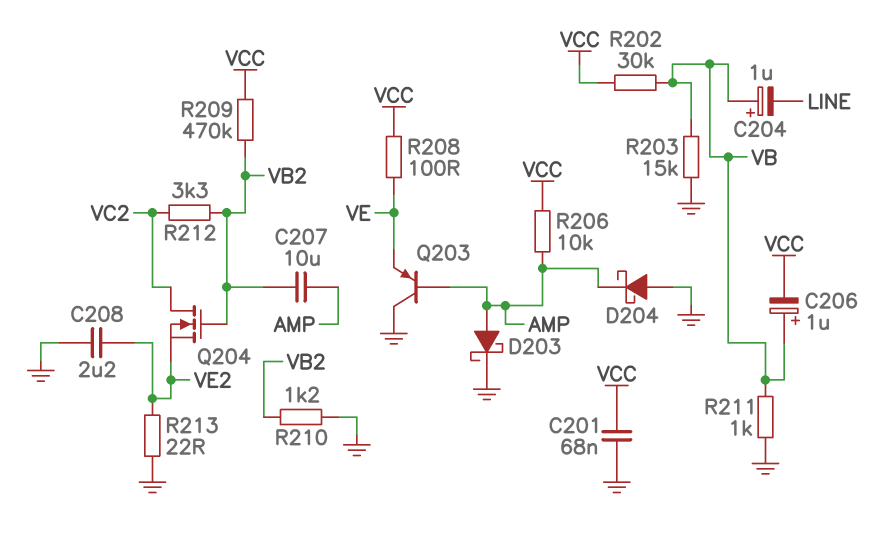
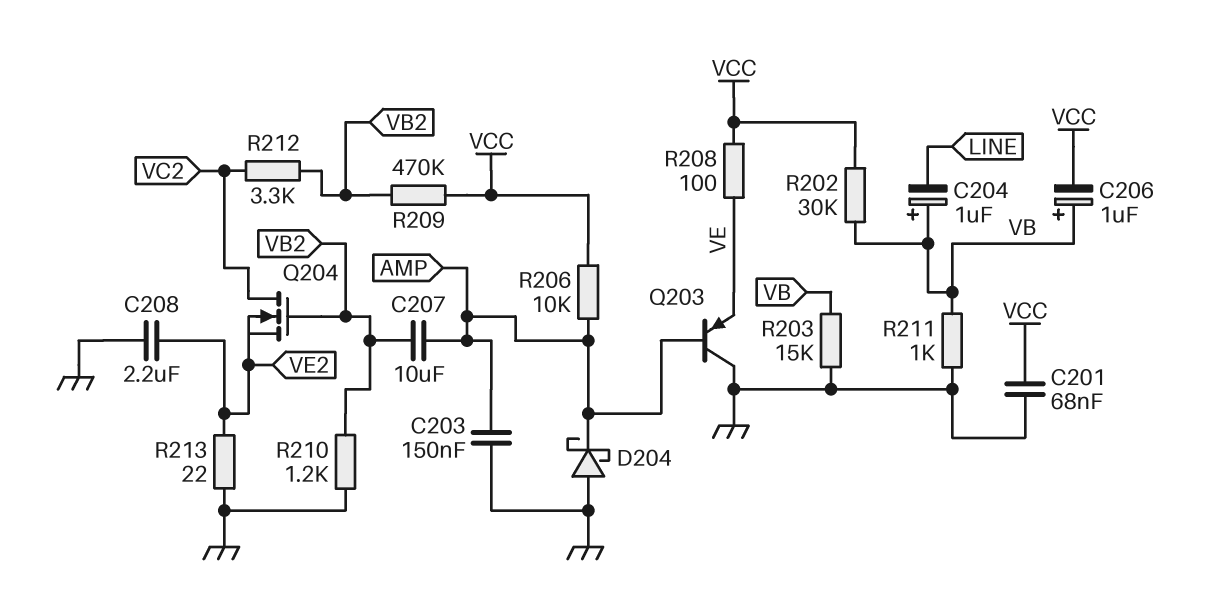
C203: none -> 150nF (AMP, GND)
D203: schottky (A AMP, K GND) -> none

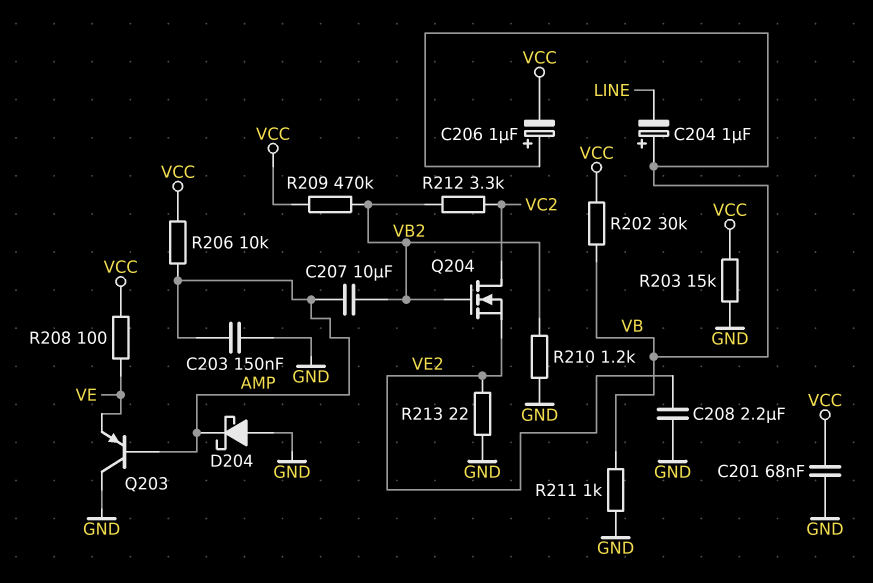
R203: 15k (GND, VB) -> 15k (GND, VCC)

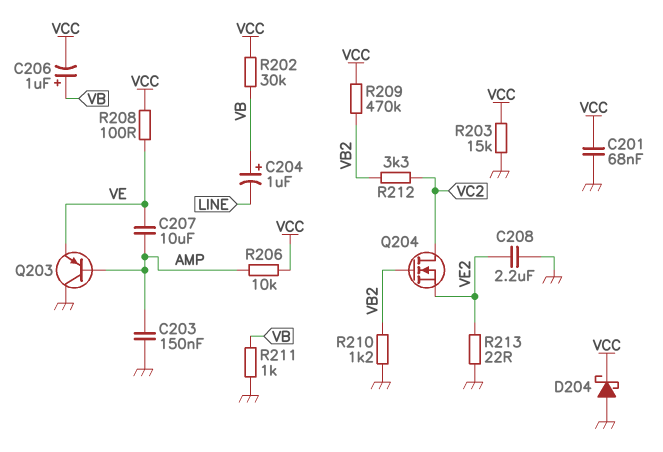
C207: 10uF (AMP, VB2) -> 10uF (AMP, VE)
D204: schottky (A GND, K AMP) -> schottky (A GND, K VCC)

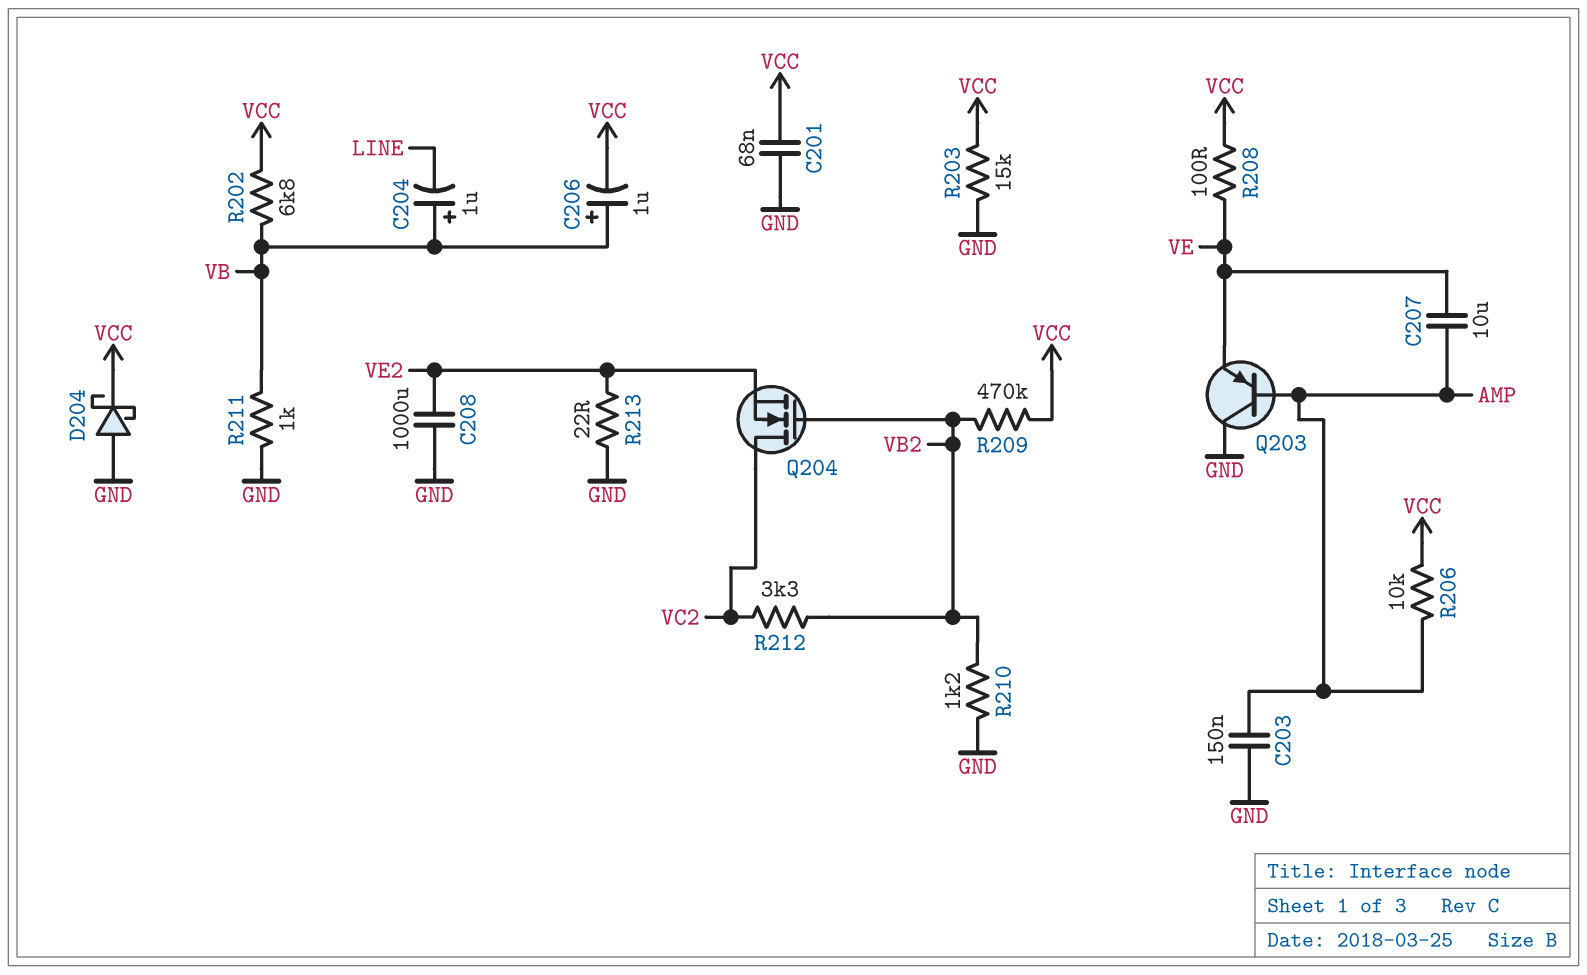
C208: 2.2uF (GND, VE2) -> 1000uF (GND, VE2)
R202: 30k (VB, VCC) -> 6.8k (VB, VCC)

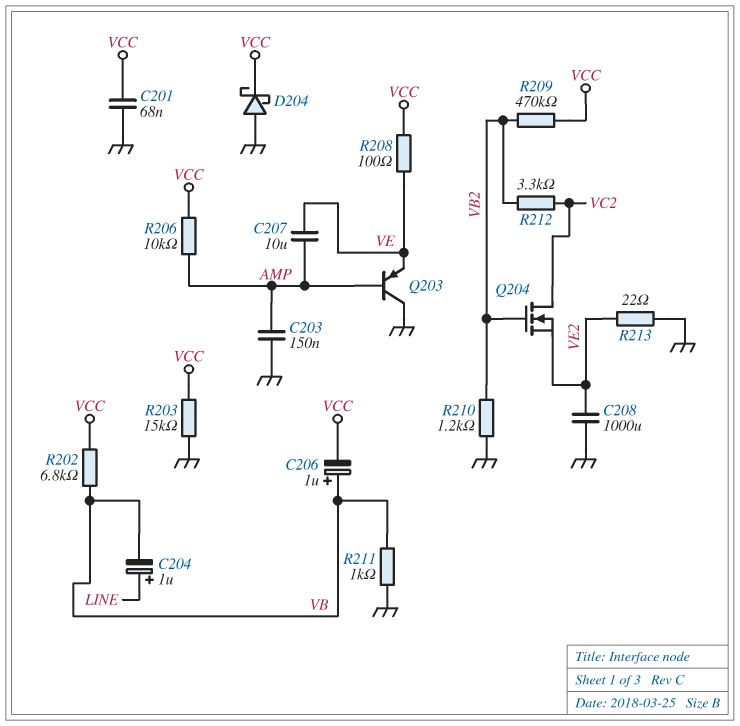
C204: 1uF (plus VB, minus LINE) -> 1uF (plus LINE, minus VB)

